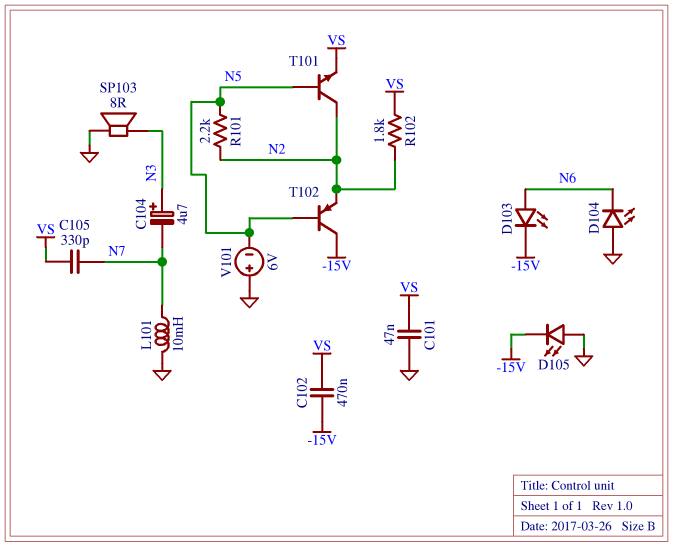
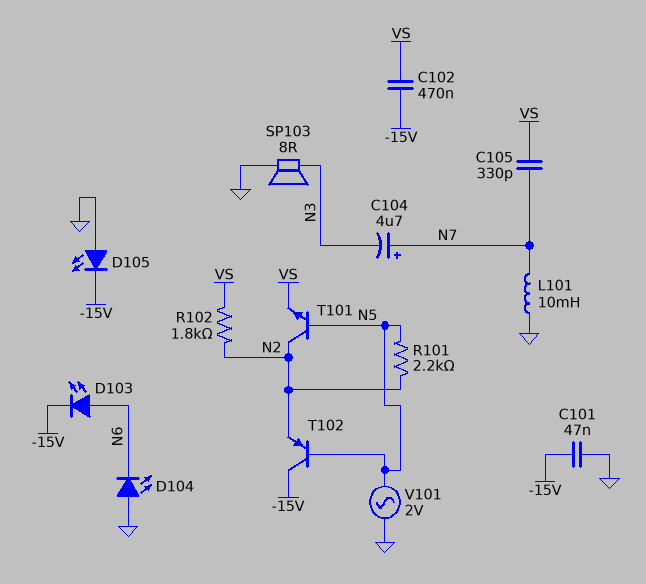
C101: 47nF (GND, VS) -> 47nF (-15V, GND)
C104: 4.7uF (plus N3, minus N7) -> 4.7uF (plus N7, minus N3)
V101: 6V (plus GND, minus N5) -> AC 2V (GND, N5)

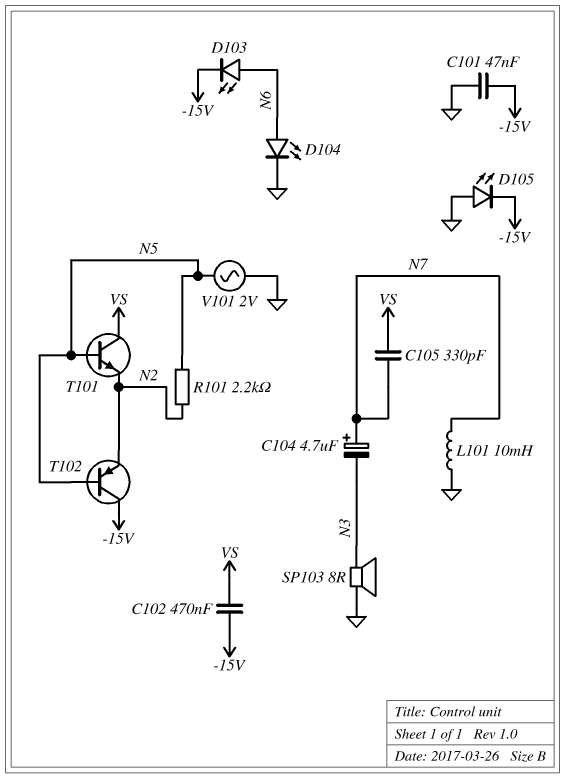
D104: LED (A GND, K N6) -> LED (A N6, K GND)
R102: 1.8k (N2, VS) -> none
T101: NPN (B N5, C N2, E VS) -> NPN (B N5, C VS, E N2)

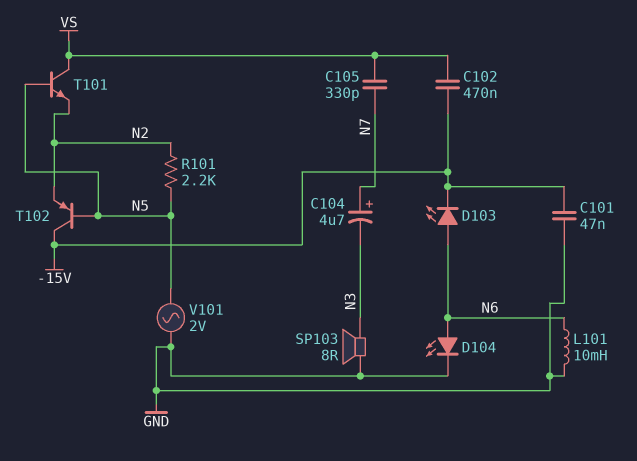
D105: LED (A GND, K -15V) -> none
L101: 10mH (GND, N7) -> 10mH (GND, N6)

